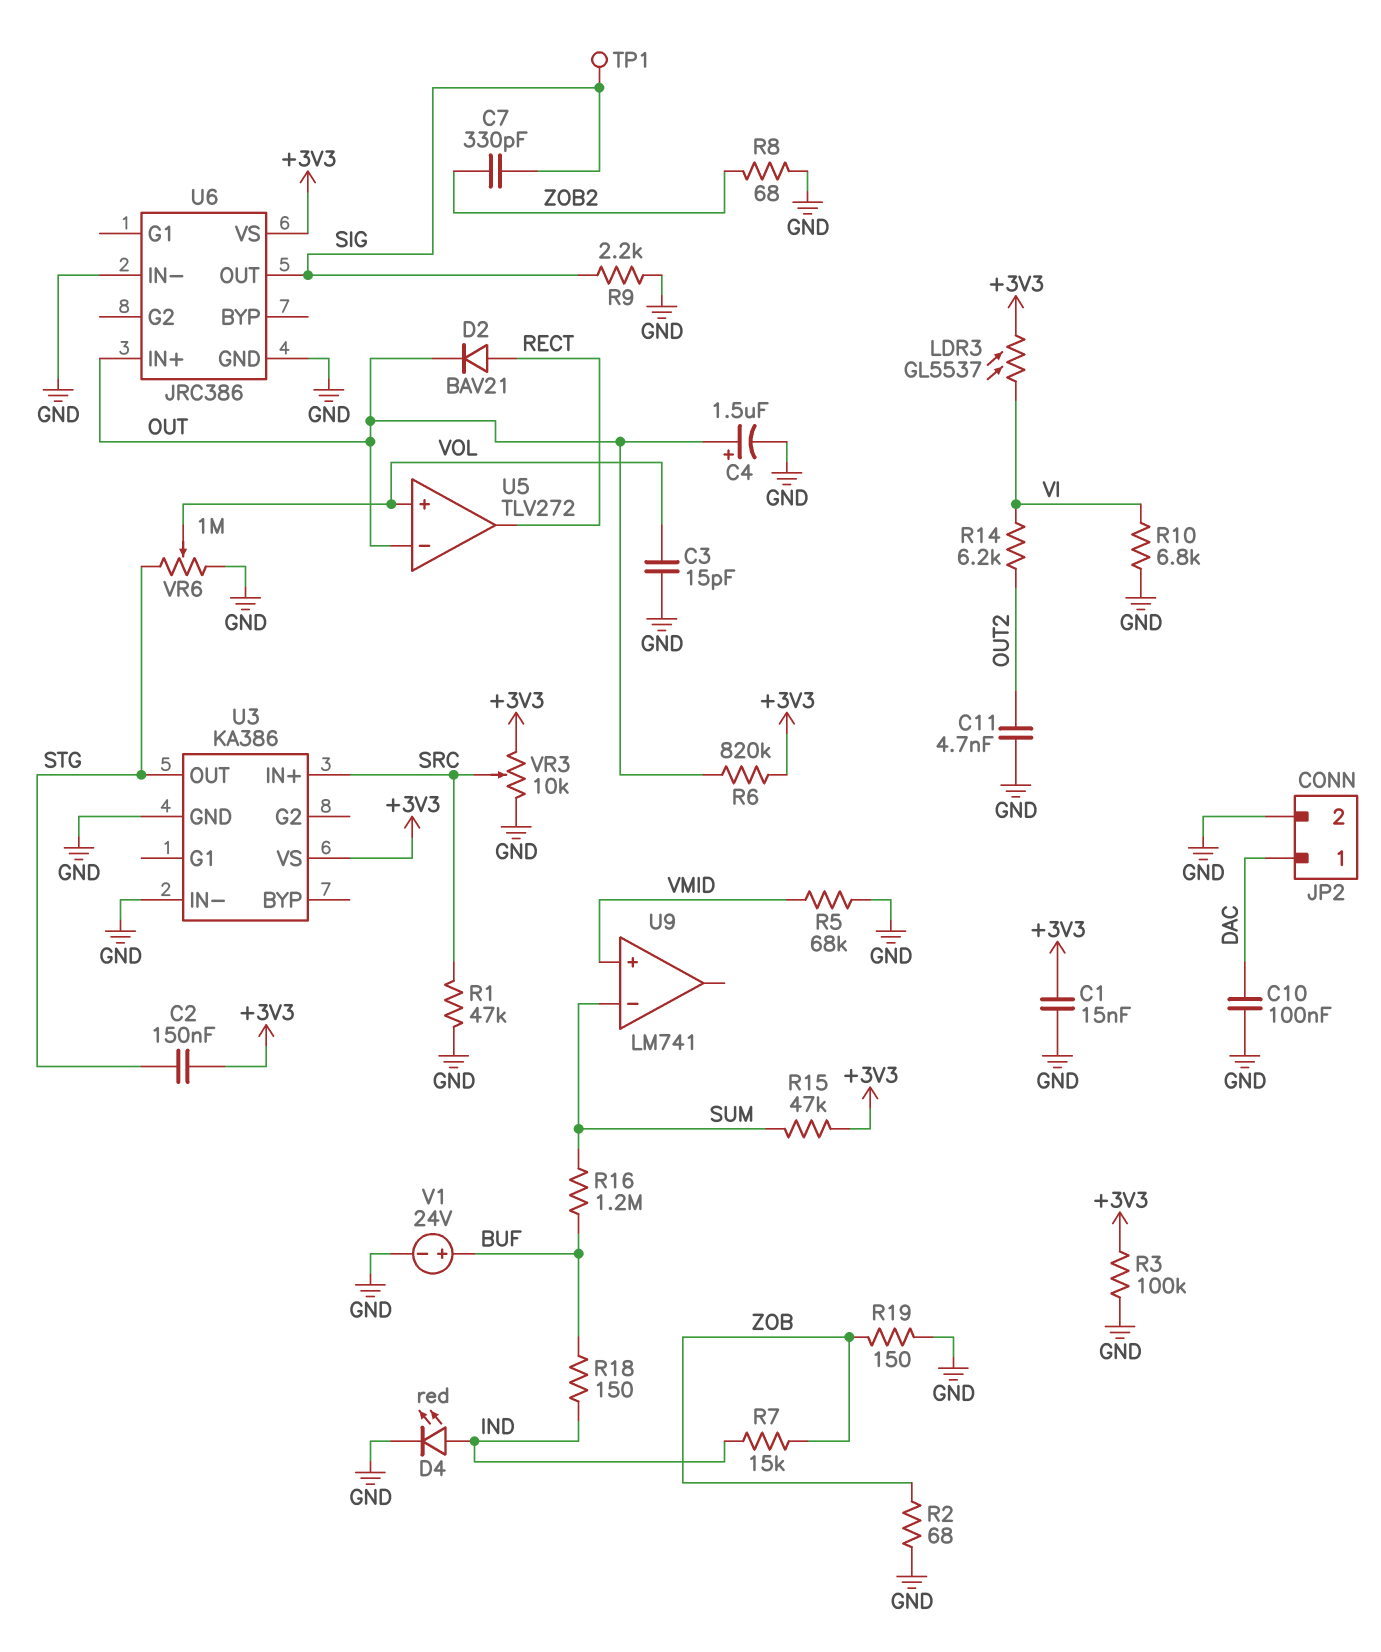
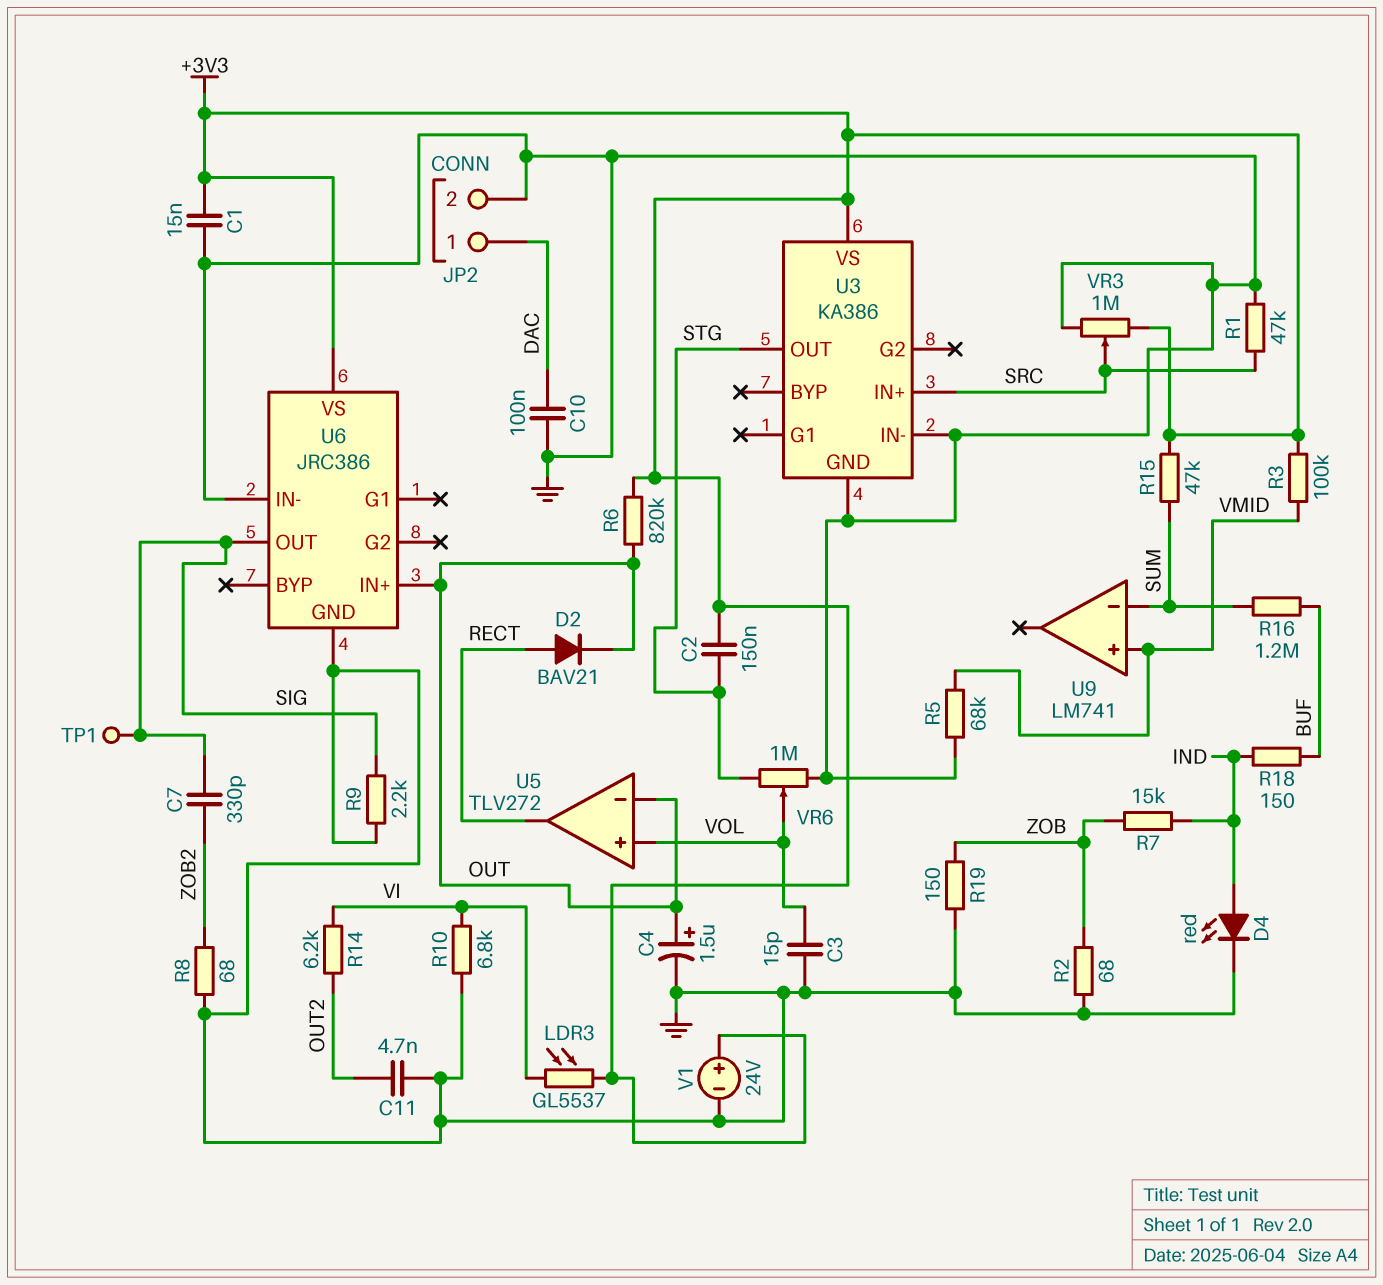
R3: 100k (+3V3, GND) -> 100k (+3V3, VMID)
V1: 24V (plus BUF, minus GND) -> 24V (plus +3V3, minus GND)
VR3: 10k (+3V3, GND, wiper SRC) -> 1M (+3V3, GND, wiper SRC)

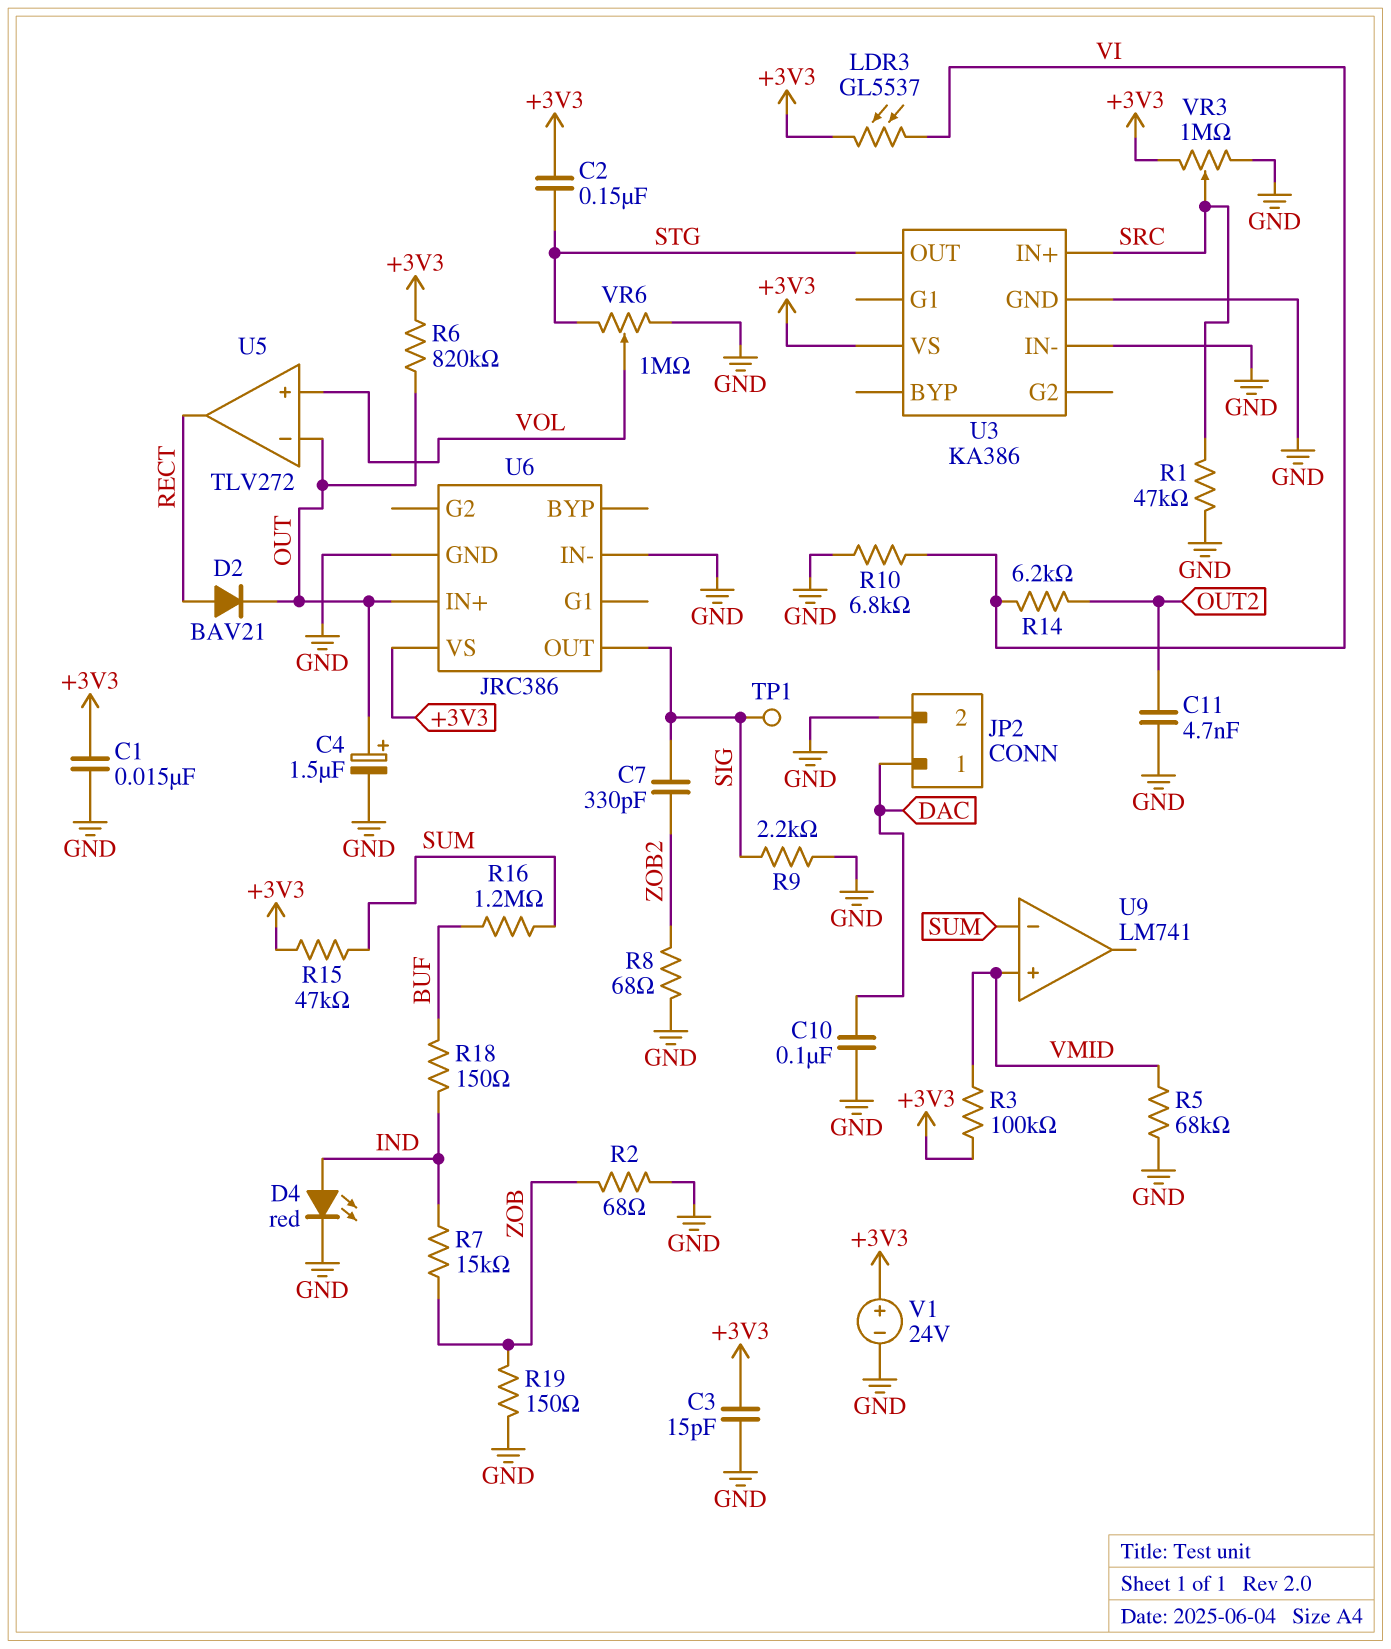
C3: 15pF (GND, VOL) -> 15pF (+3V3, GND)

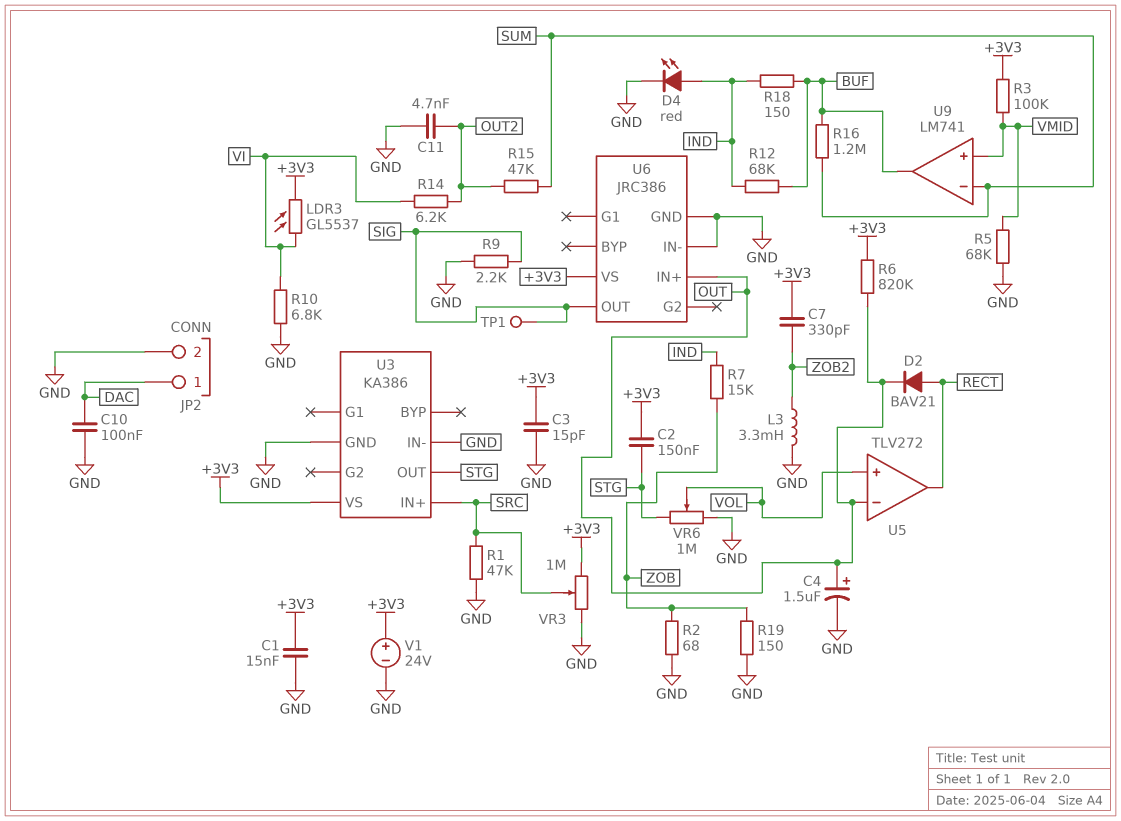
C7: 330pF (SIG, ZOB2) -> 330pF (+3V3, ZOB2)
L3: none -> 3.3mH (GND, ZOB2)
R8: 68 (GND, ZOB2) -> none
R12: none -> 68k (BUF, IND)
R15: 47k (+3V3, SUM) -> 47k (OUT2, SUM)
U9 pin out: none -> BUF

